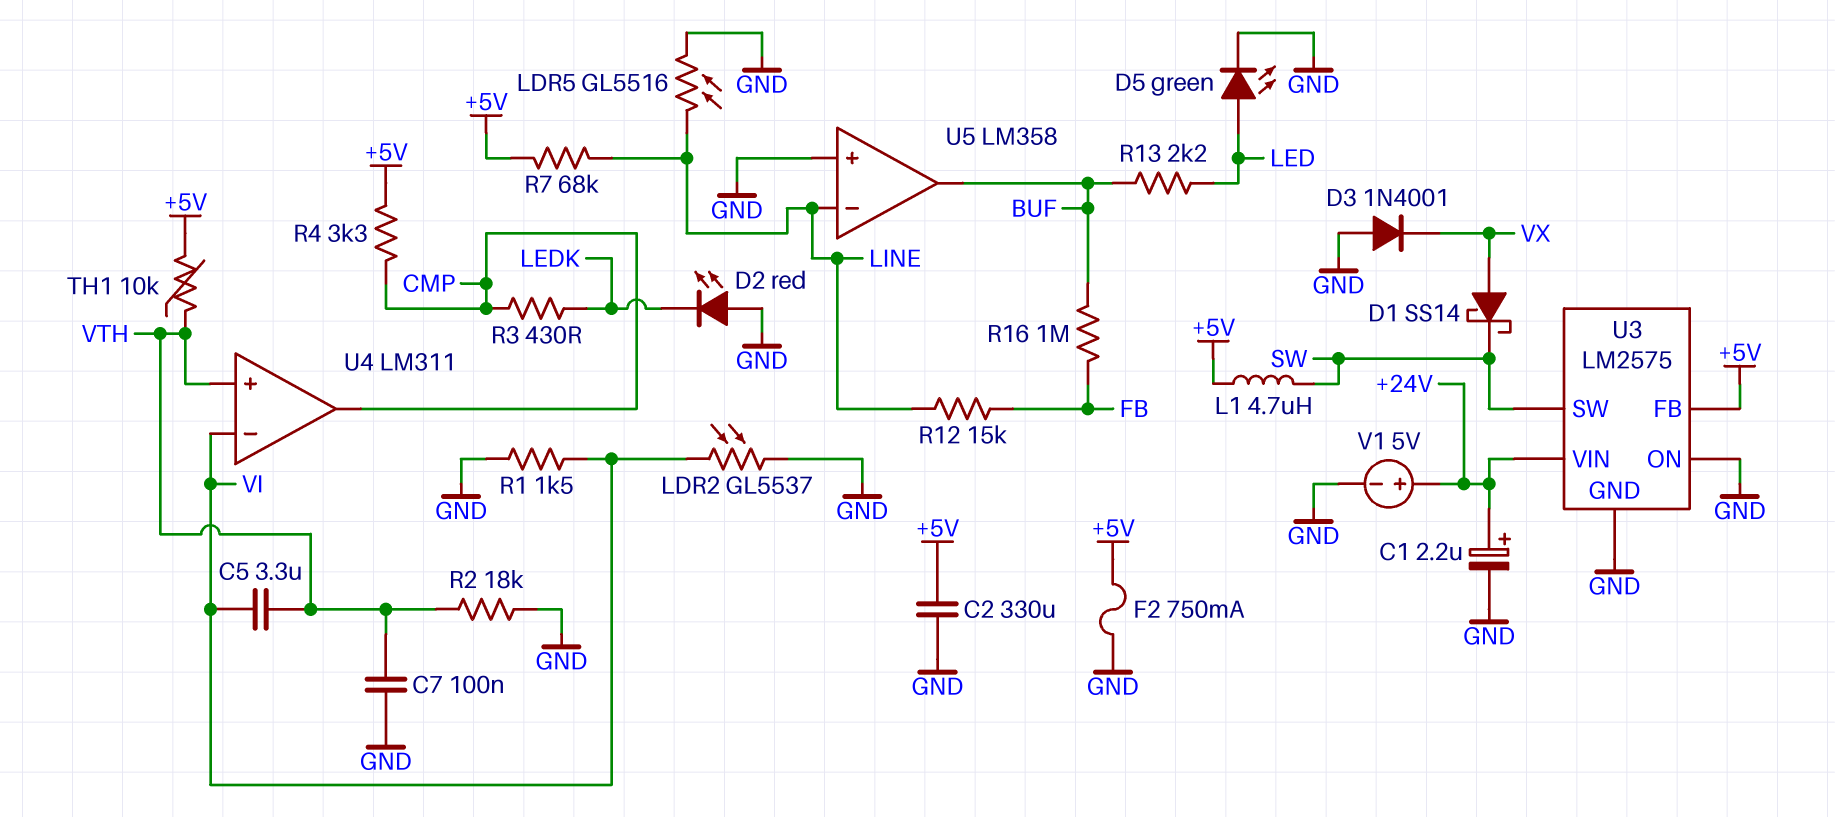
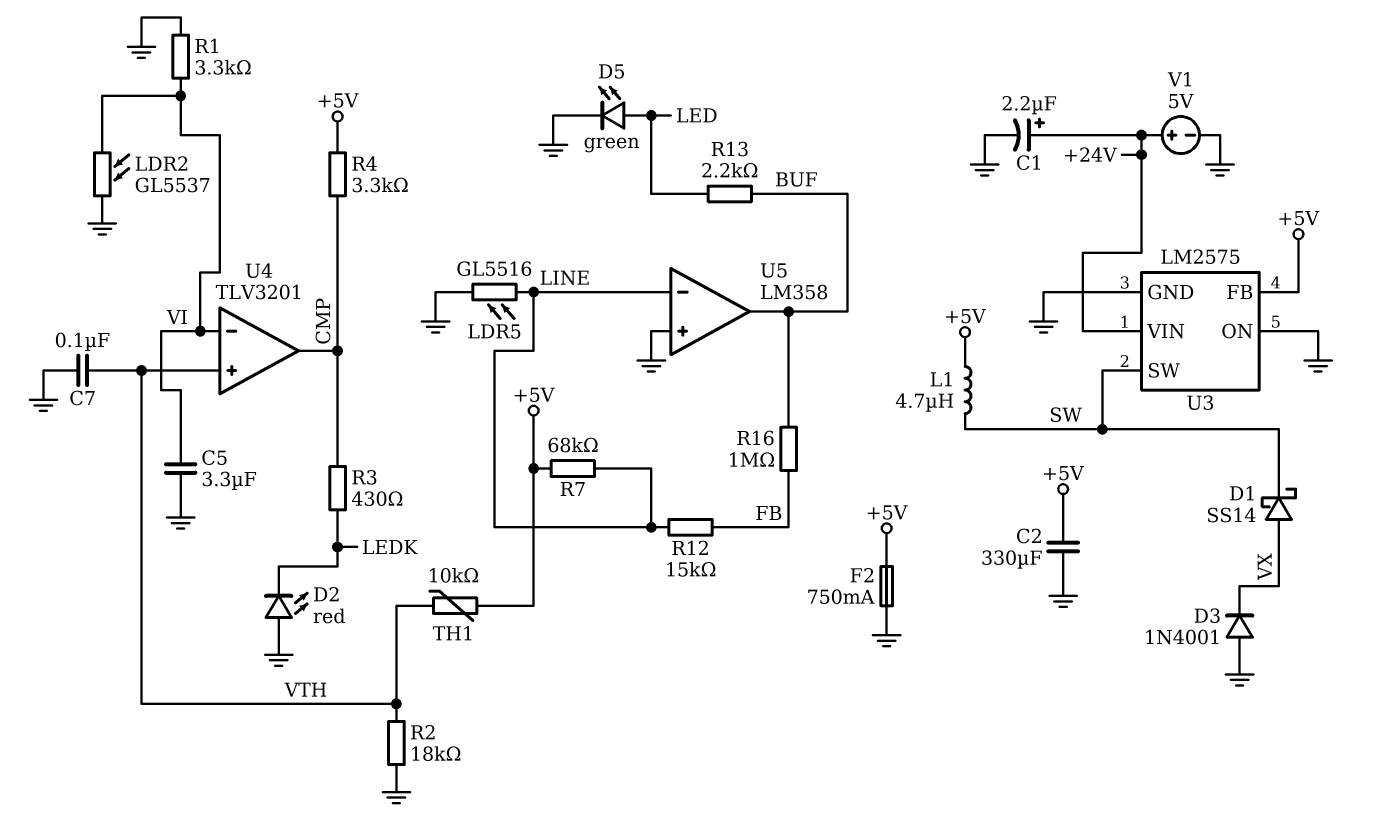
C5: 3.3uF (VI, VTH) -> 3.3uF (GND, VI)
R1: 1.5k (GND, VI) -> 3.3k (GND, VI)
U4: LM311 -> TLV3201

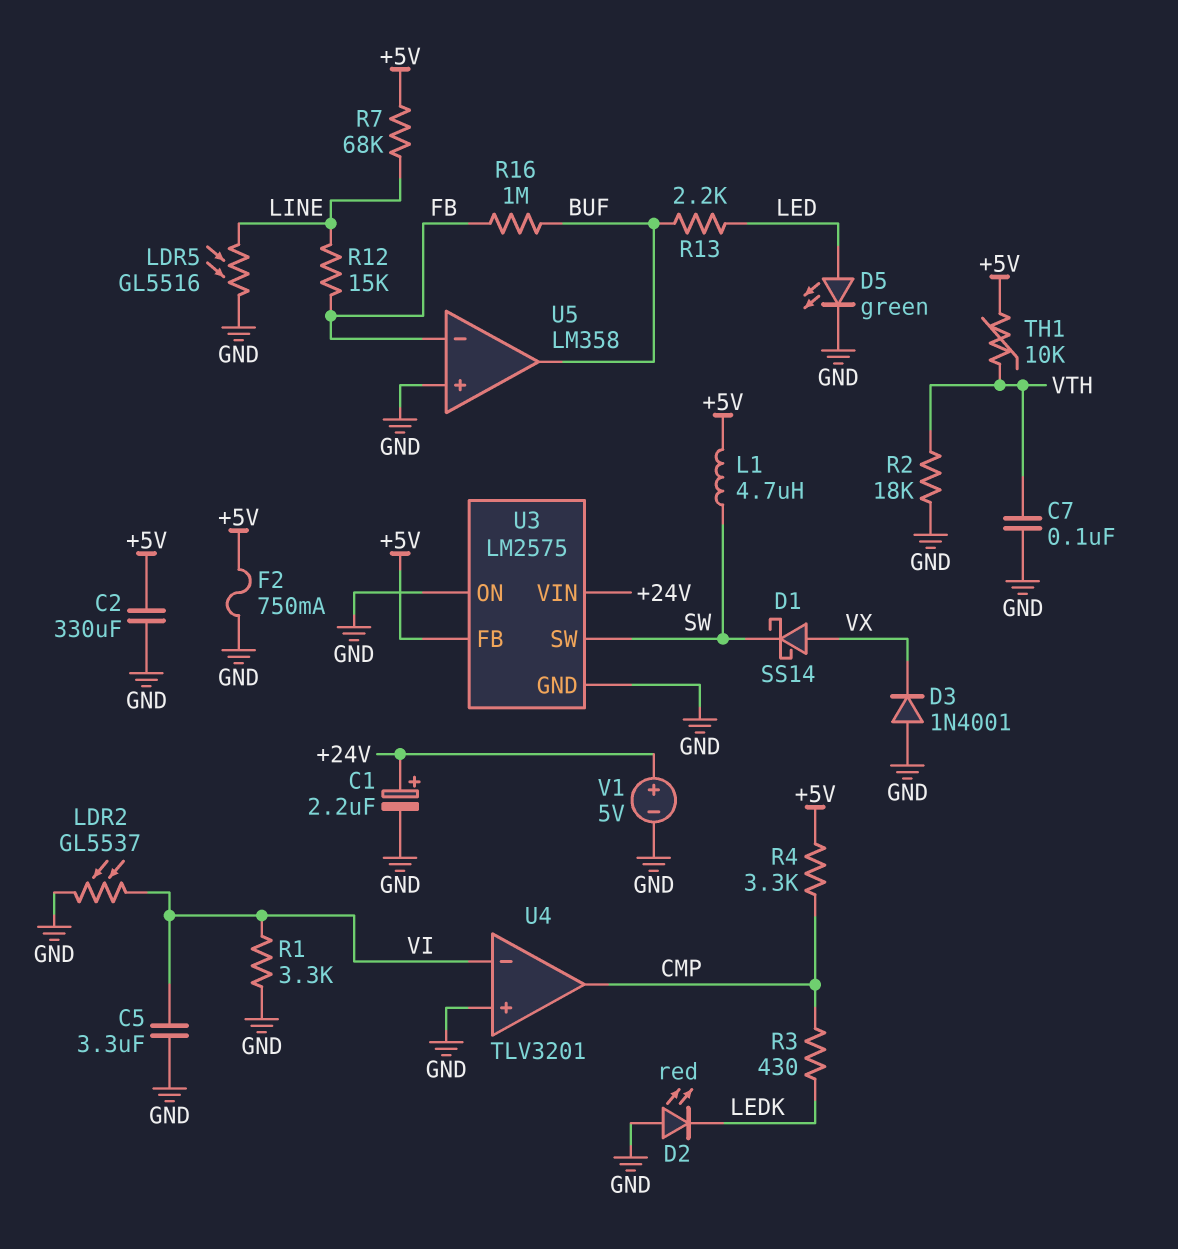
U4 pin in+: VTH -> GND
U5 pin in-: LINE -> FB

